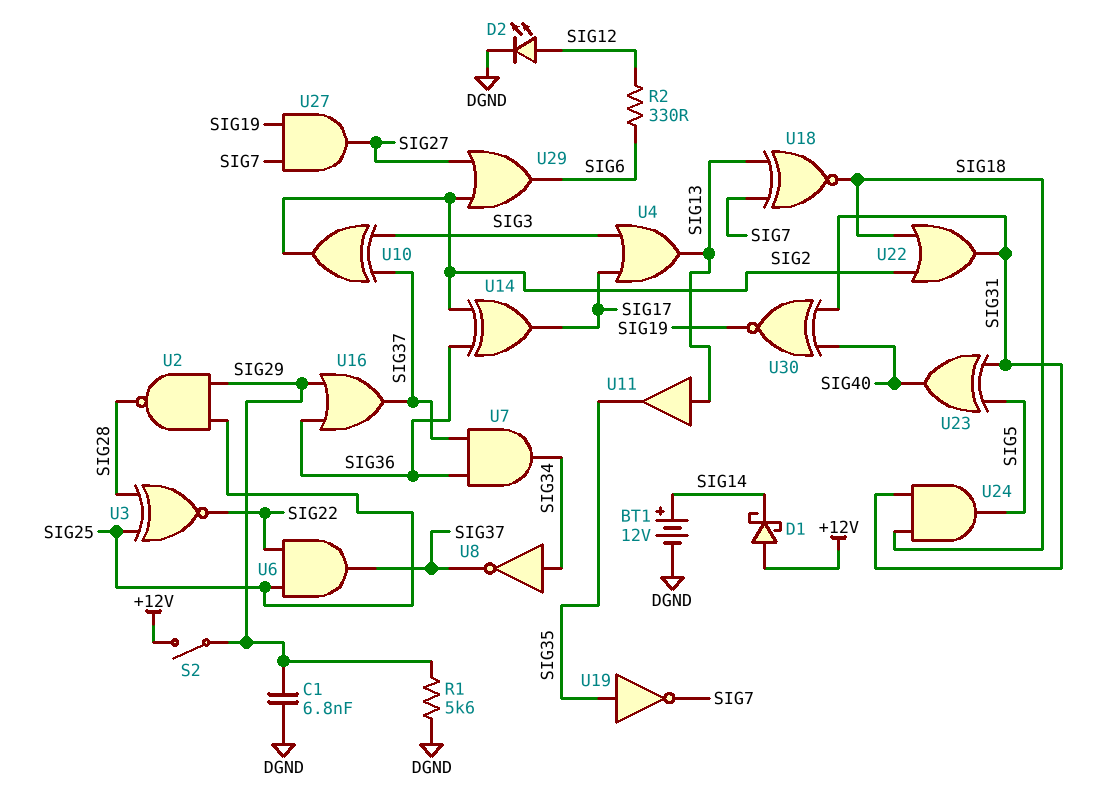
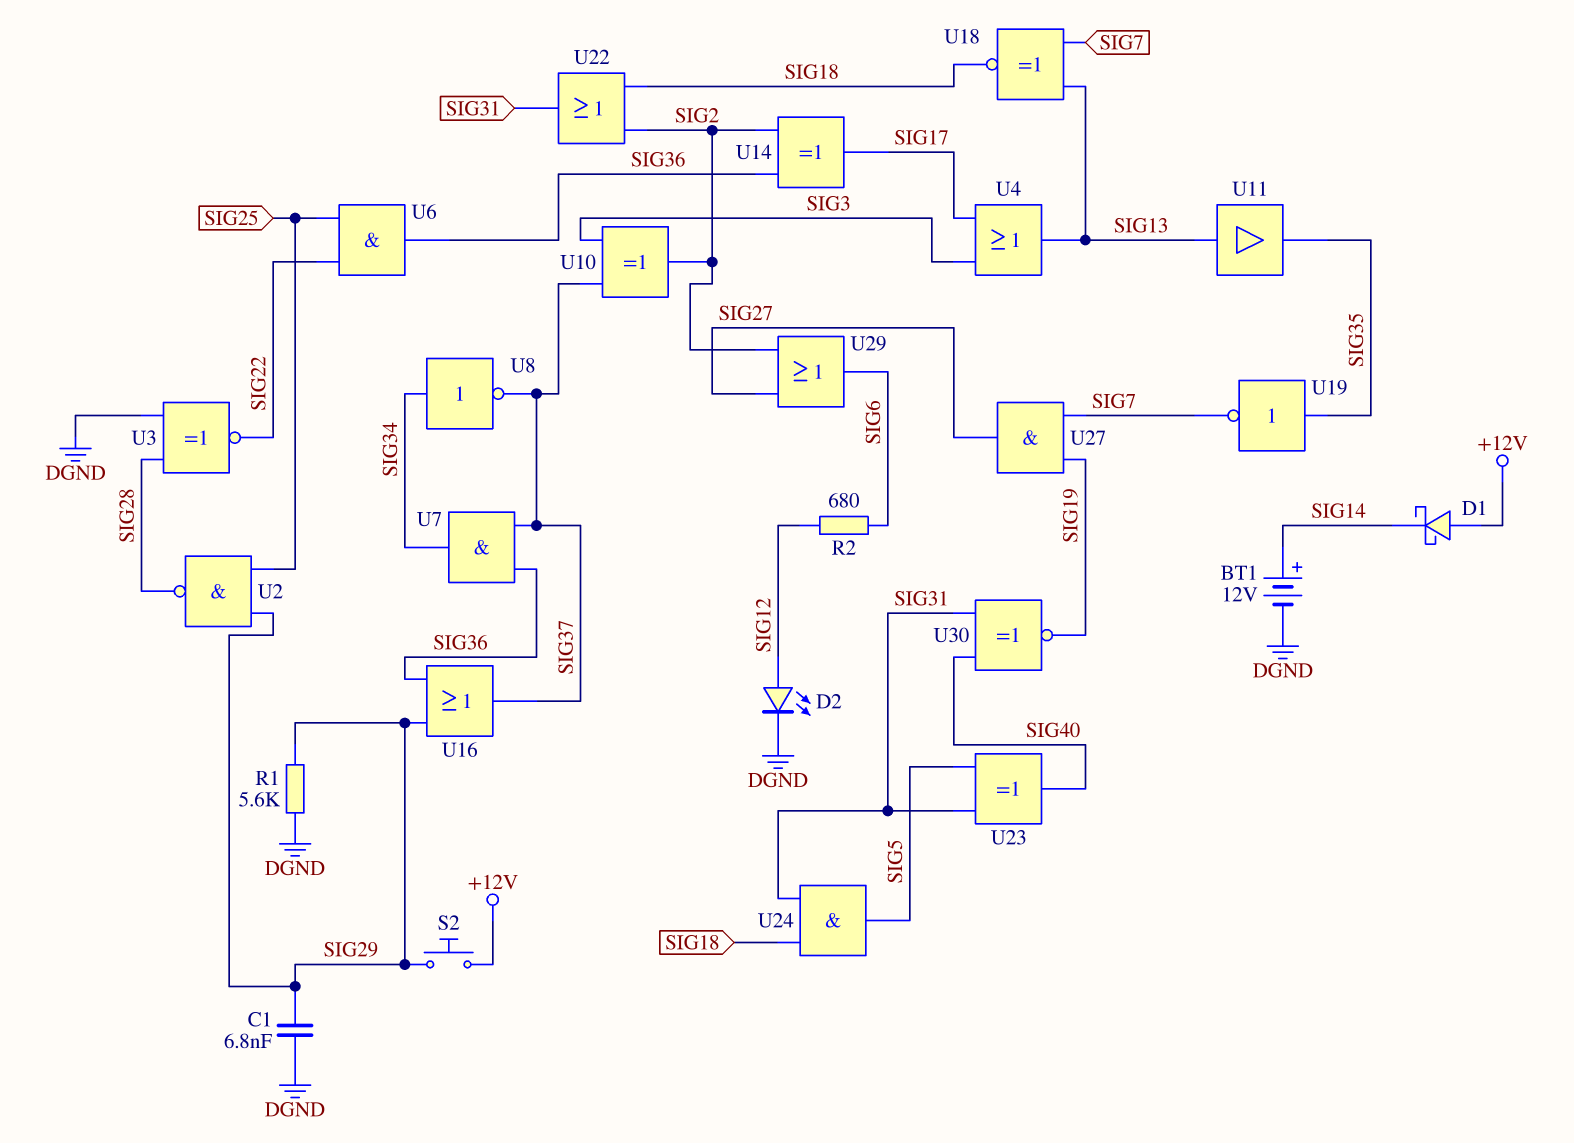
R2: 330 (SIG6, SIG12) -> 680 (SIG6, SIG12)
S2: switch (+12V, SIG29) -> button (+12V, SIG29)
U3: XNOR (in SIG25, in SIG28, out SIG22) -> XNOR (in DGND, in SIG28, out SIG22)
U6: AND (in SIG22, in SIG25, out SIG37) -> AND (in SIG22, in SIG25, out SIG36)

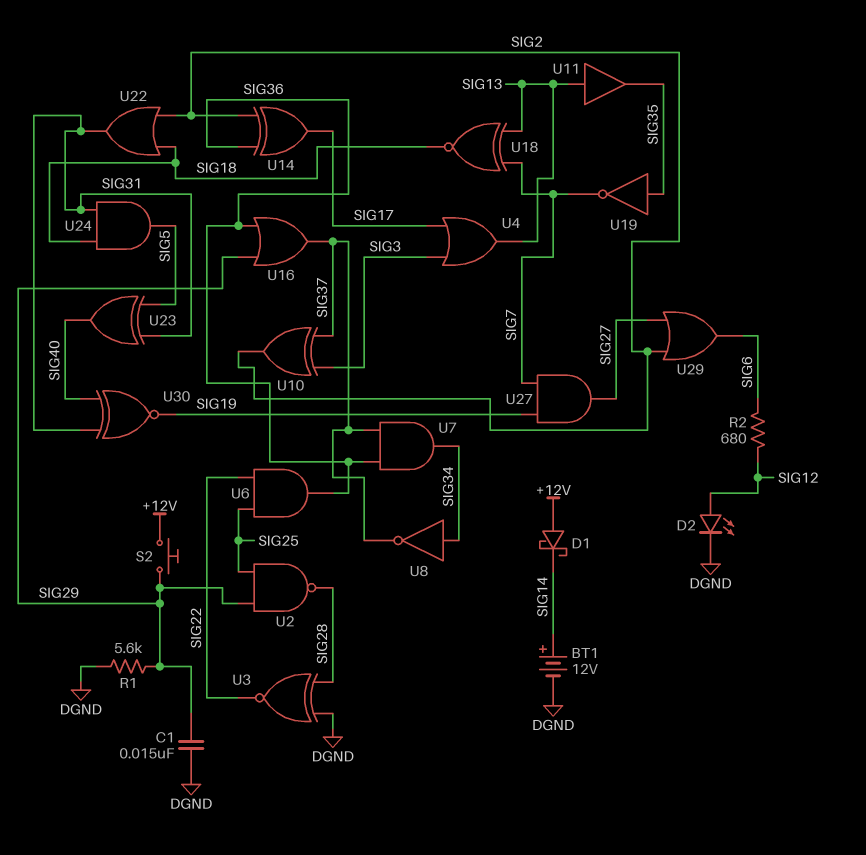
C1: 6.8nF (DGND, SIG29) -> 15nF (DGND, SIG29)

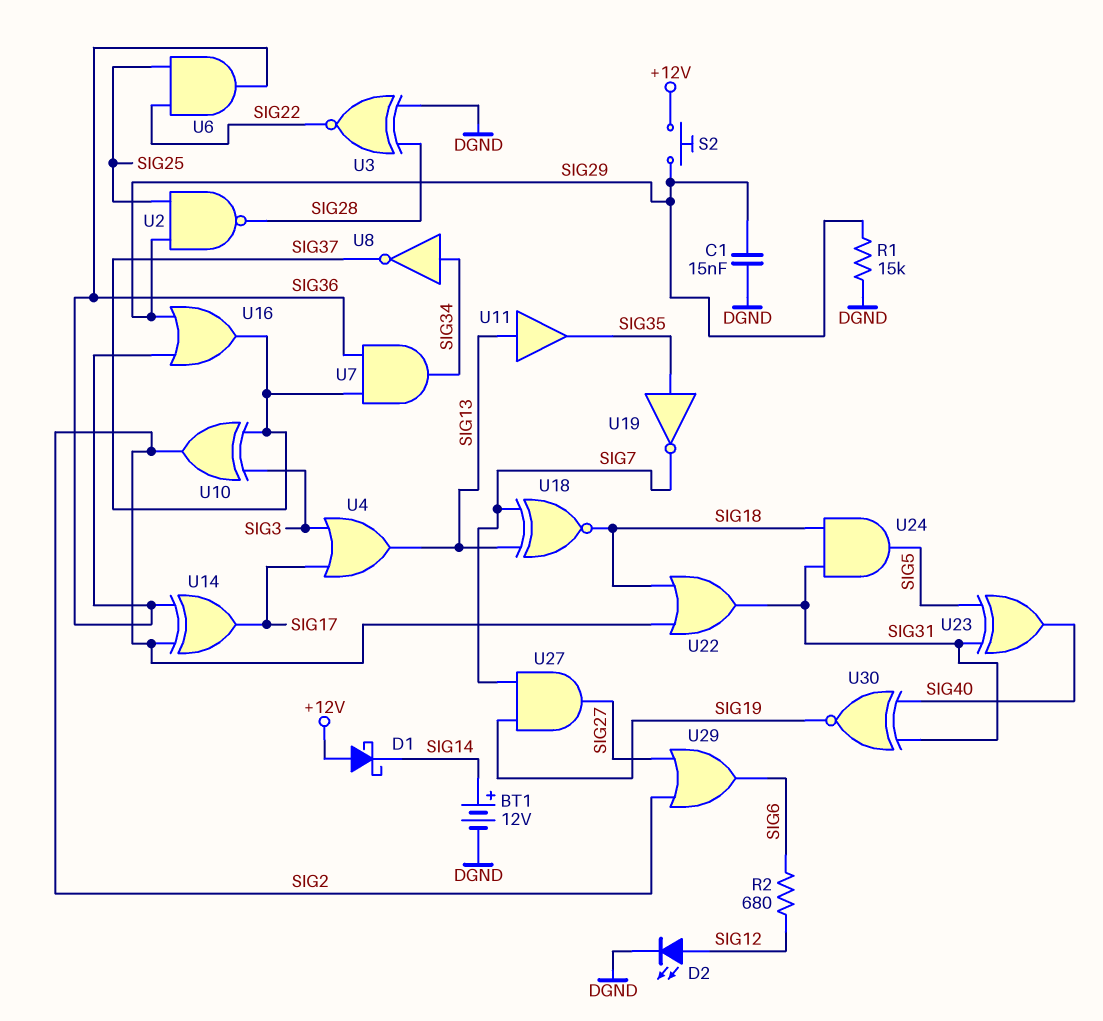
R1: 5.6k (DGND, SIG29) -> 15k (DGND, SIG29)

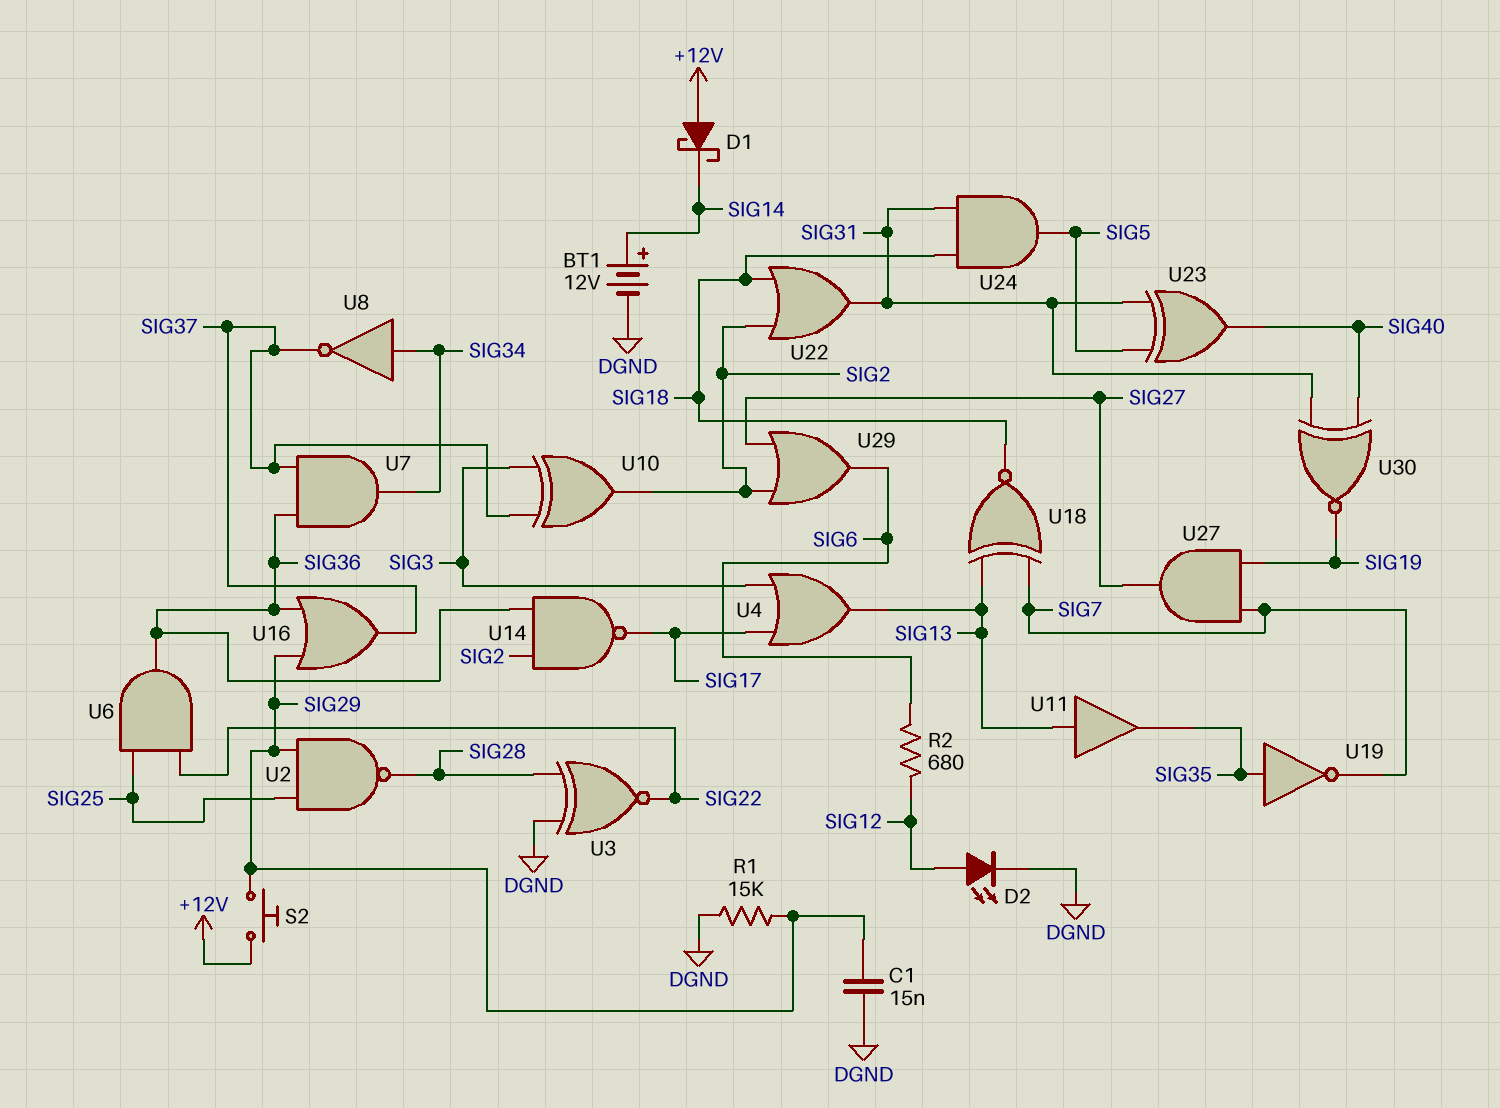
U14: XOR (in SIG2, in SIG36, out SIG17) -> NAND (in SIG2, in SIG36, out SIG17)

